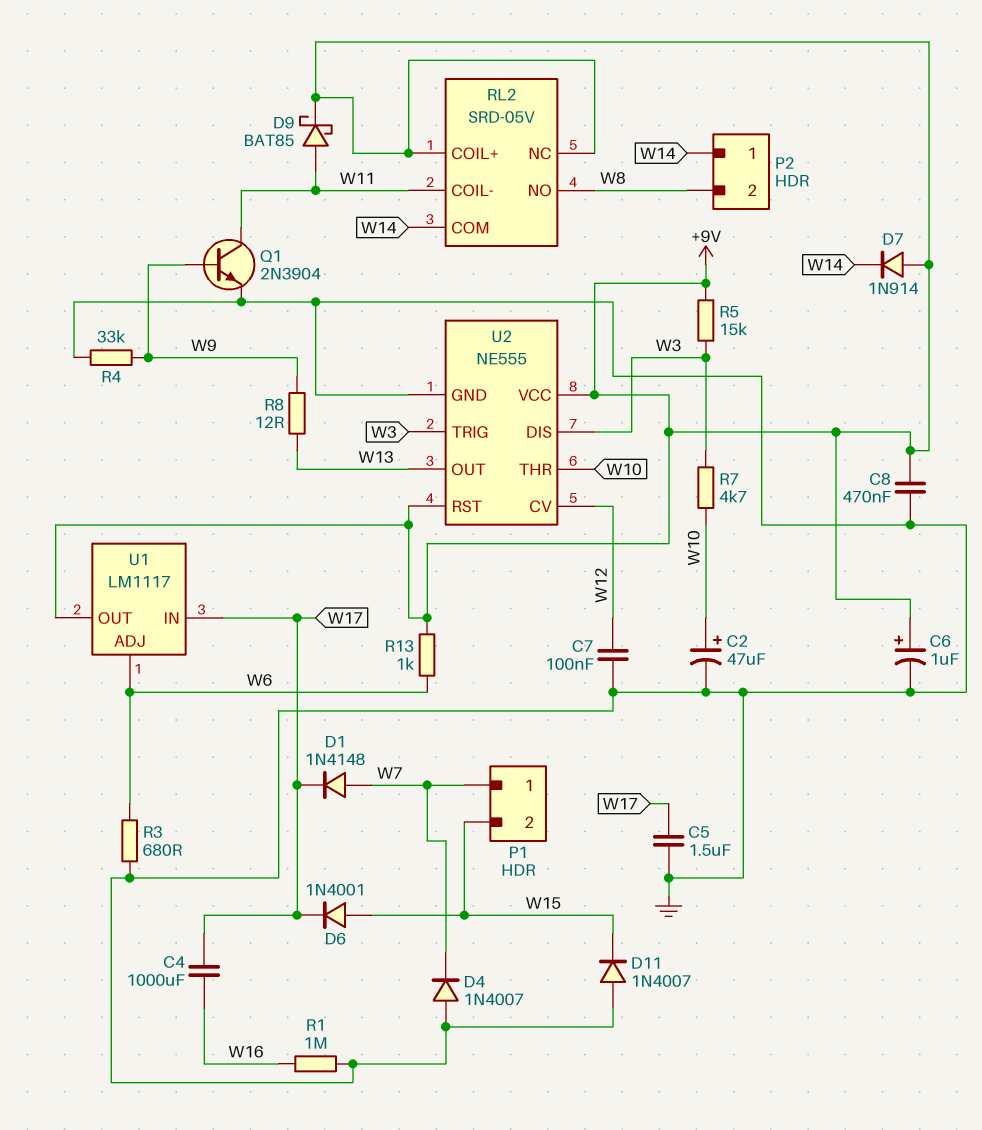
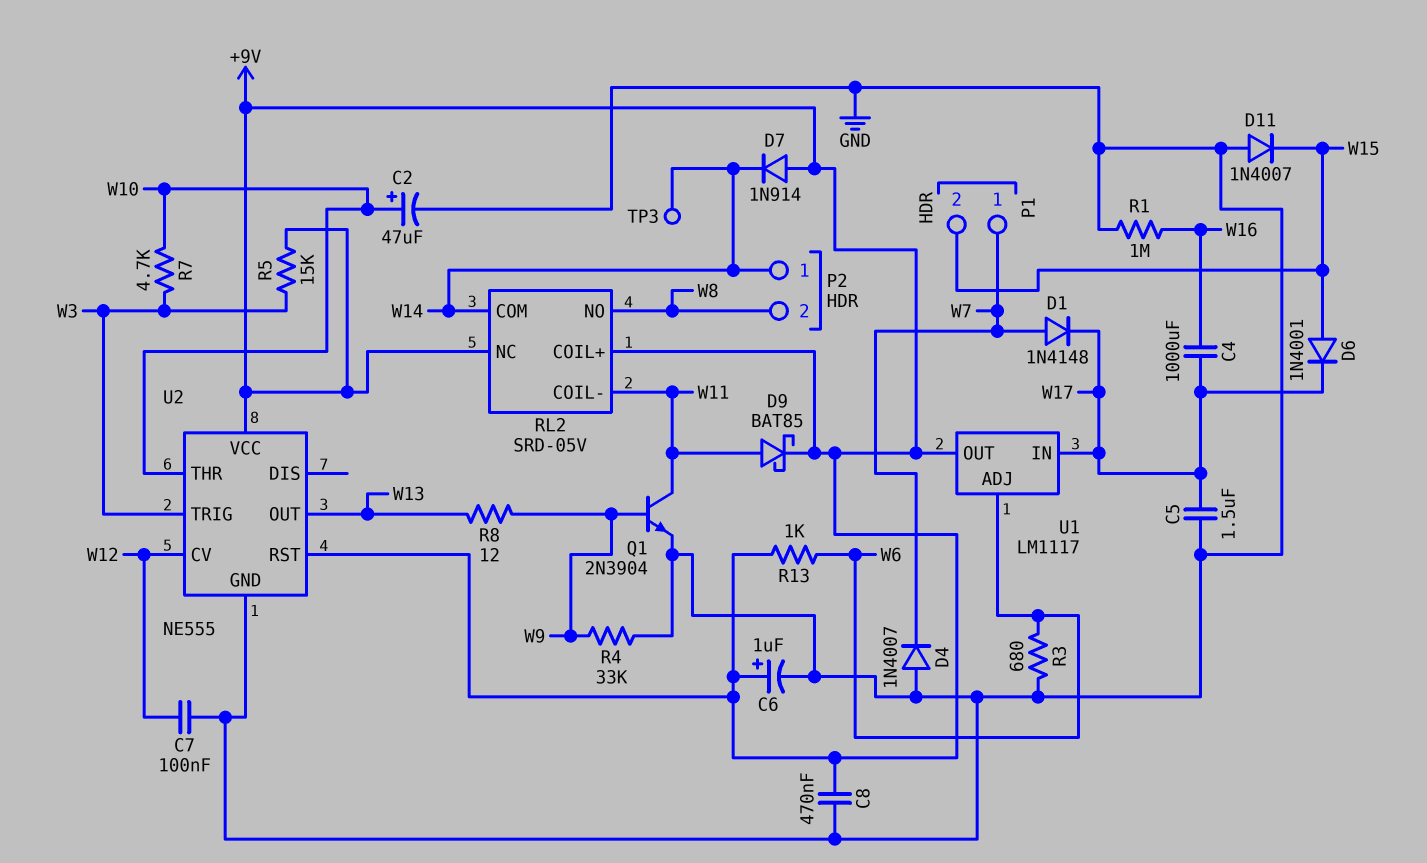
TP3: none -> test point (W14)
U2 pin DIS: W3 -> none

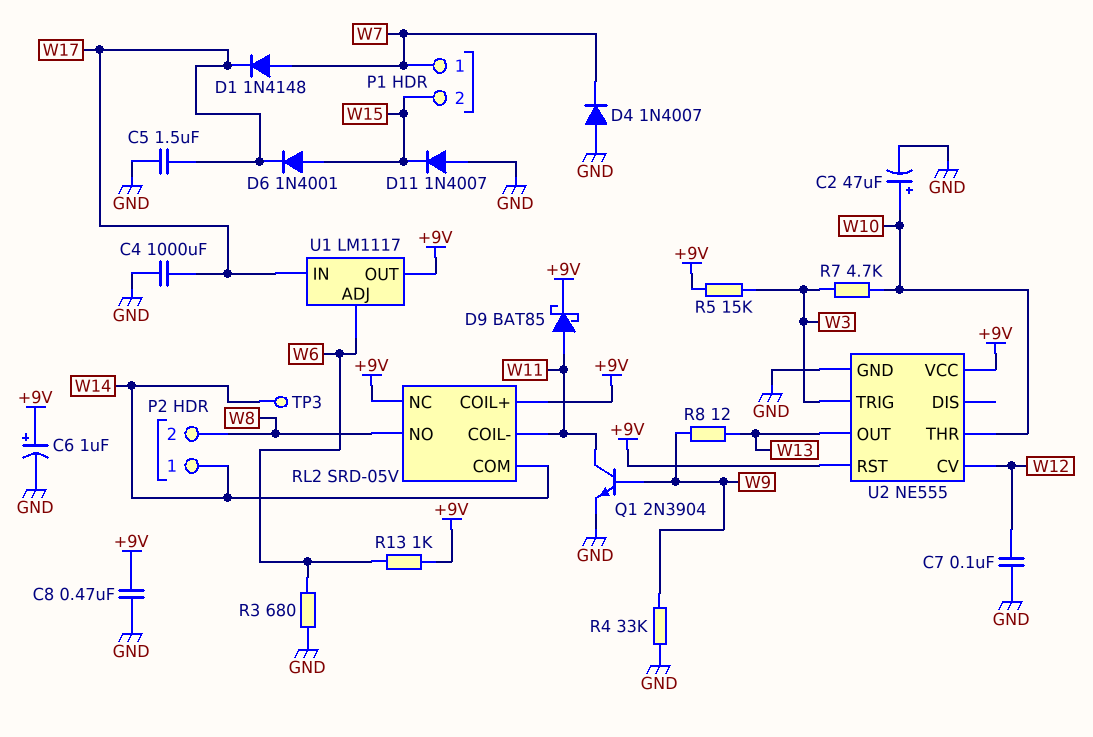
C4: 1000uF (W16, W17) -> 1000uF (GND, W17)
D7: diode 1N914 (A +9V, K W14) -> none
R1: 1M (GND, W16) -> none

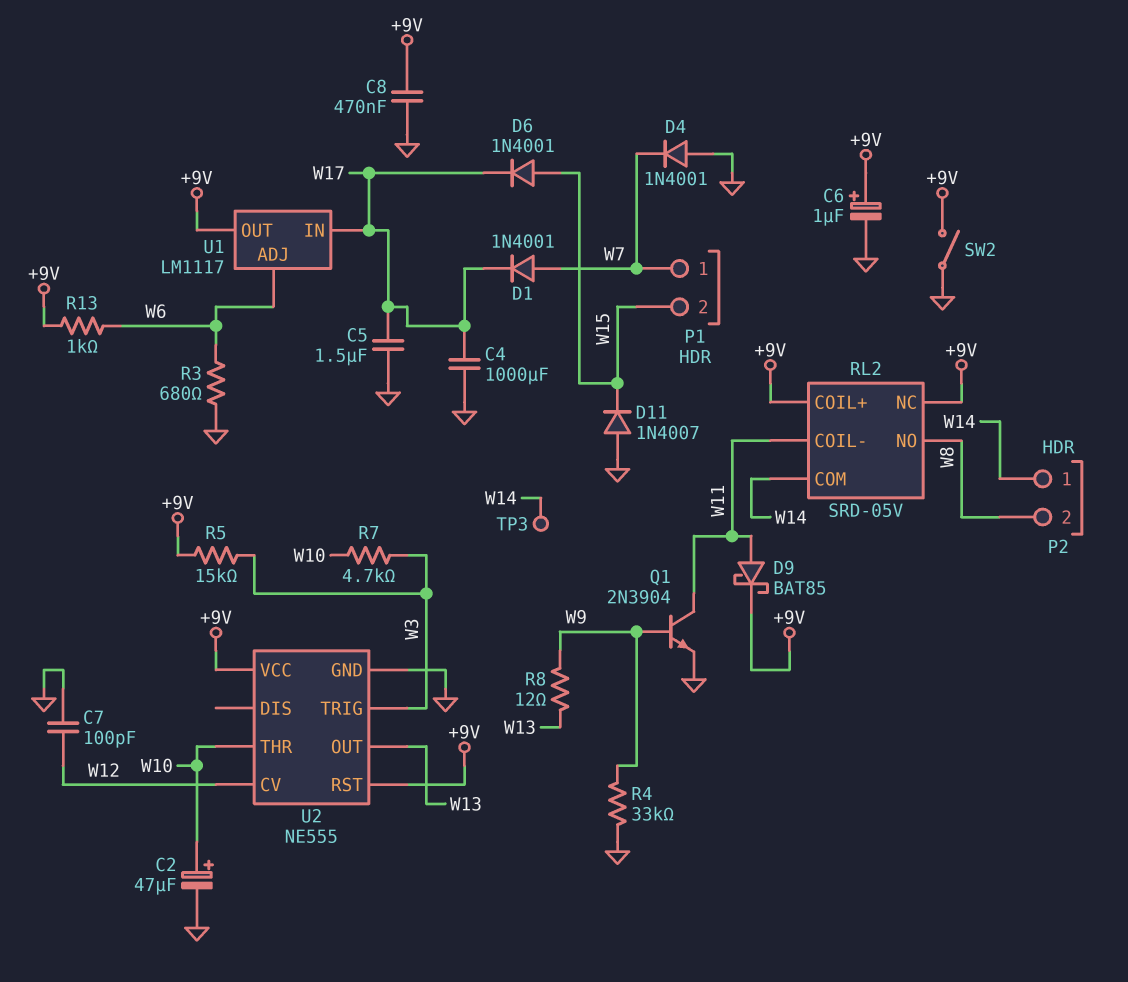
C7: 100nF (GND, W12) -> 100pF (GND, W12)
D1: diode 1N4148 (A W7, K W17) -> diode 1N4001 (A W7, K W17)
D4: diode 1N4007 (A GND, K W7) -> diode 1N4001 (A GND, K W7)
SW2: none -> switch (+9V, GND)

